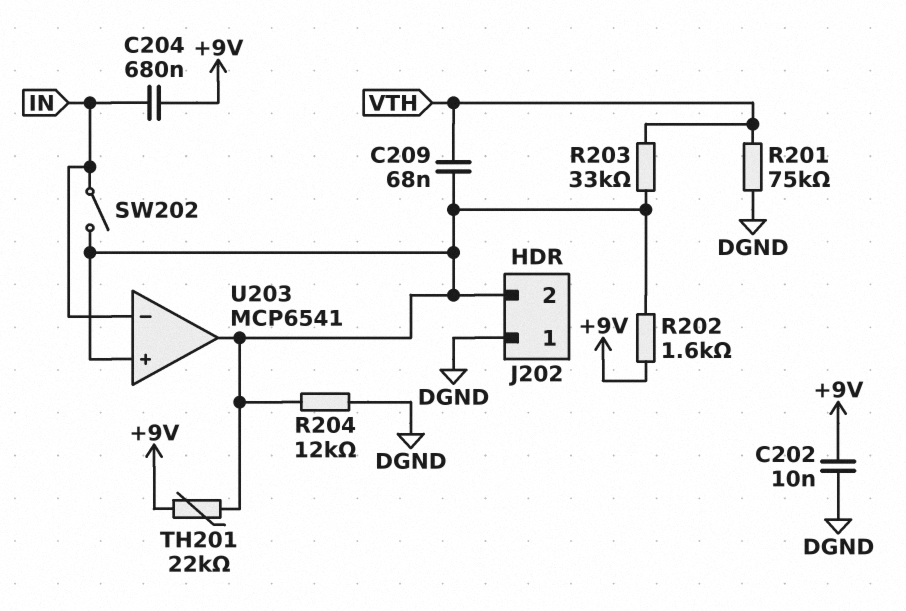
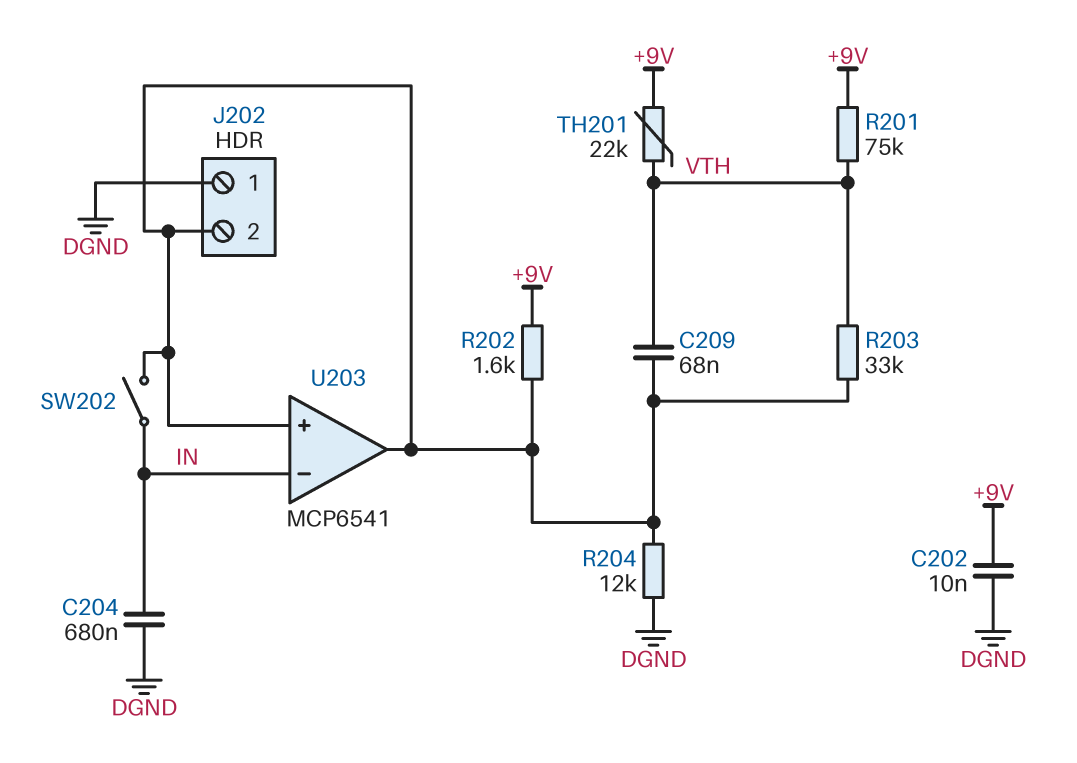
C204: 680nF (+9V, IN) -> 680nF (DGND, IN)
R201: 75k (DGND, VTH) -> 75k (+9V, VTH)
TH201: 22k (+9V, J202/2) -> 22k (+9V, VTH)

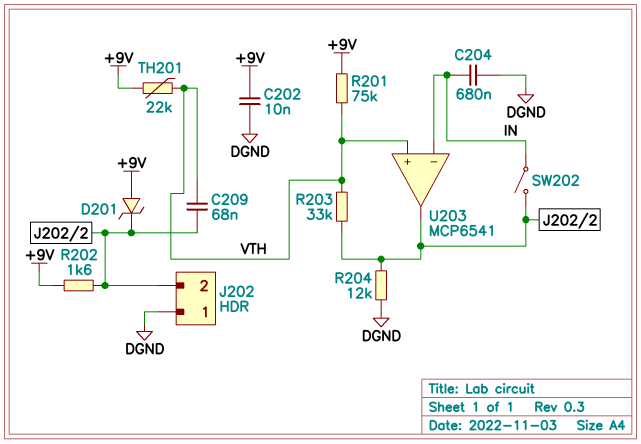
D201: none -> zener (A +9V, K J202/2)
U203 pin in+: J202/2 -> VTH

